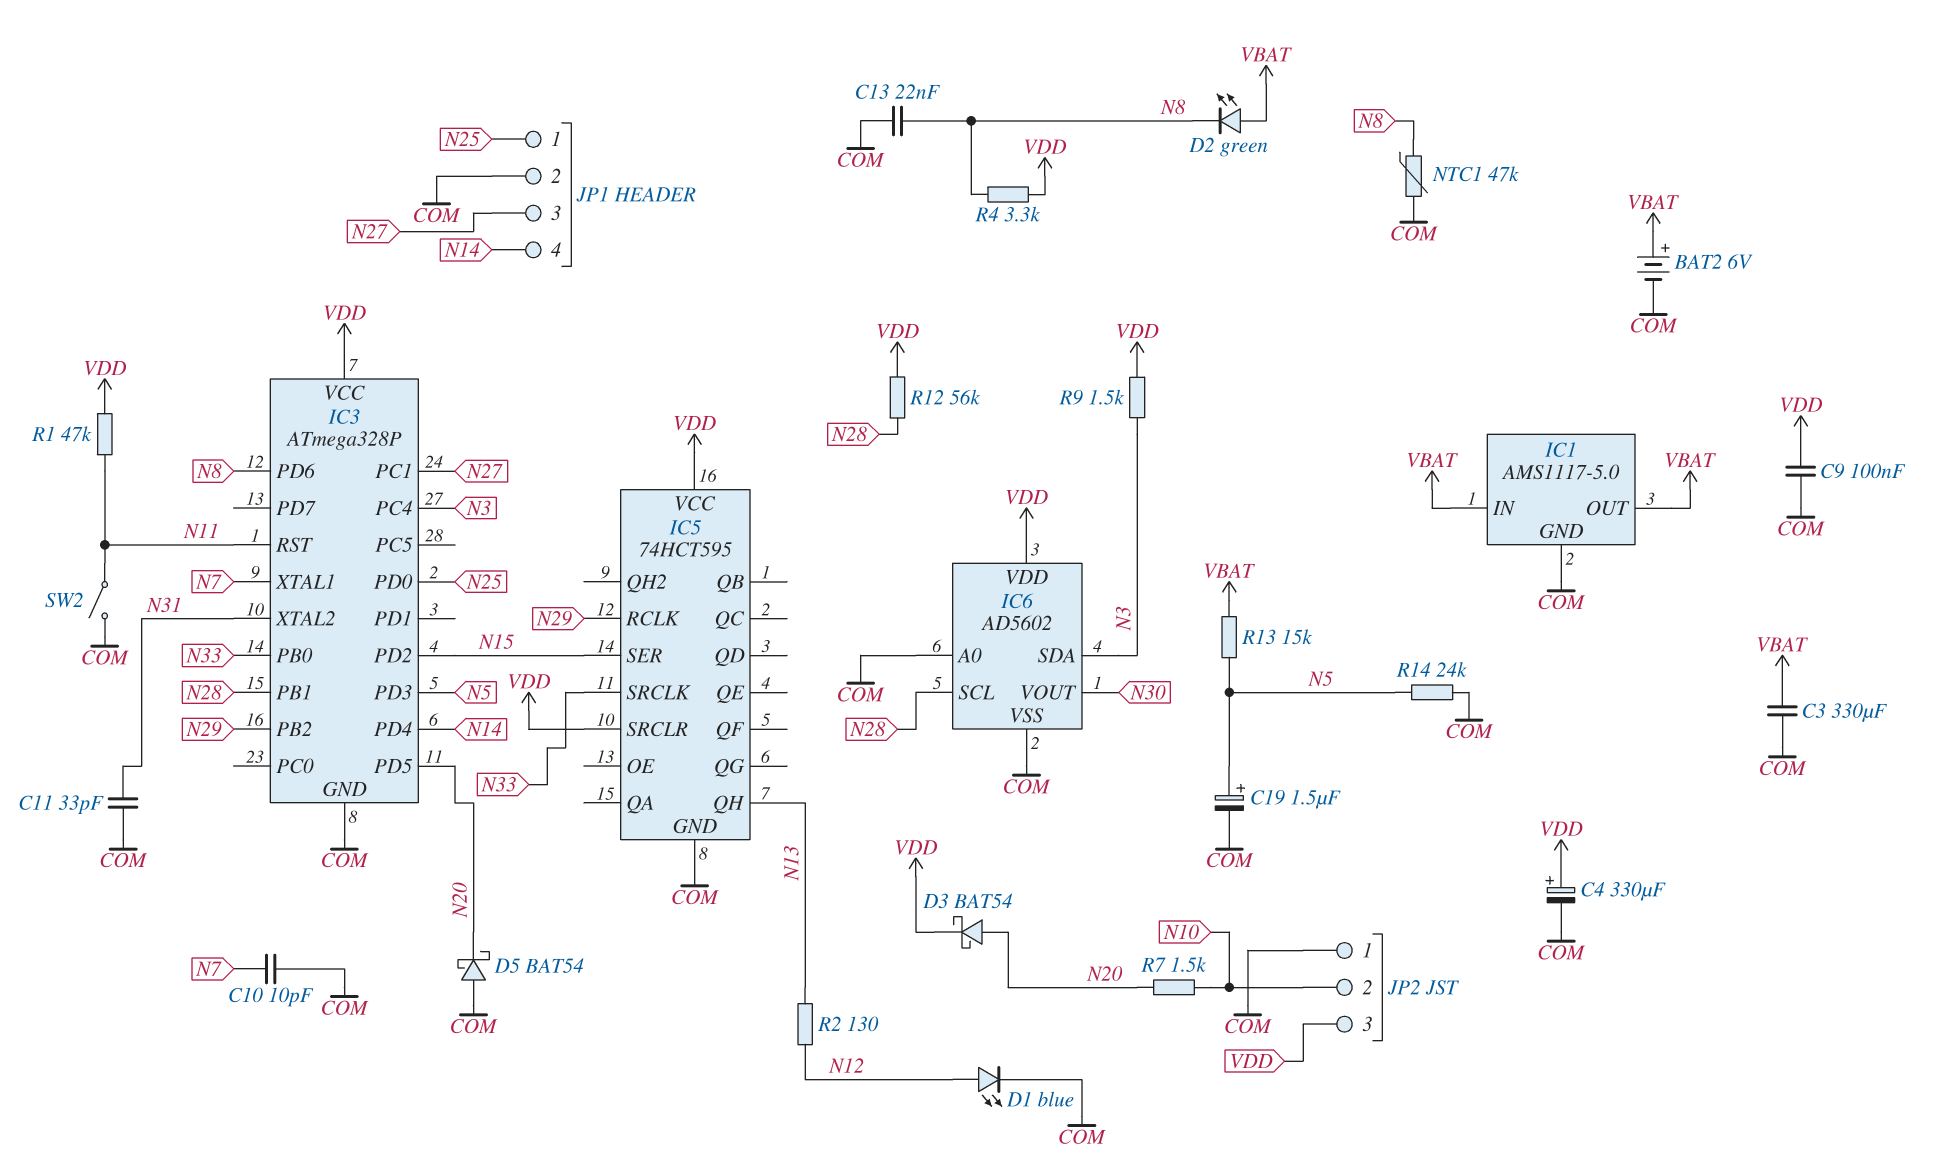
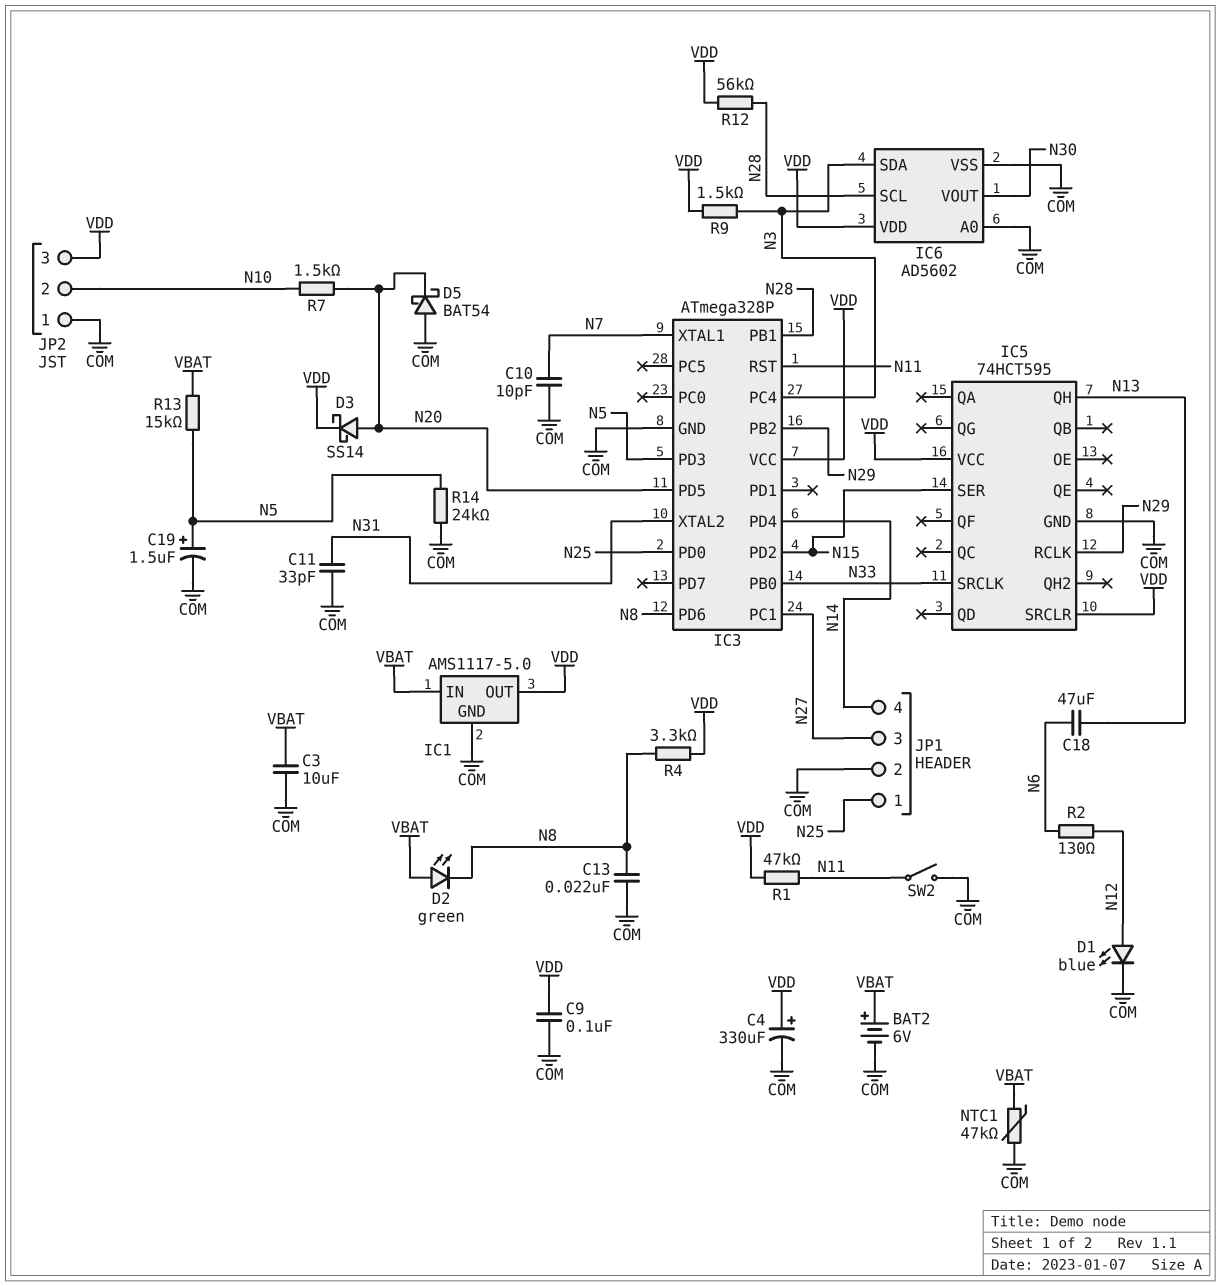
C3: 330uF (COM, VBAT) -> 10uF (COM, VBAT)
C18: none -> 47uF (N6, N13)
D3: schottky BAT54 (A N20, K VDD) -> schottky SS14 (A N20, K VDD)
IC1 pin OUT: VBAT -> VDD
NTC1: 47k (COM, N8) -> 47k (COM, VBAT)
R2: 130 (N12, N13) -> 130 (N6, N12)

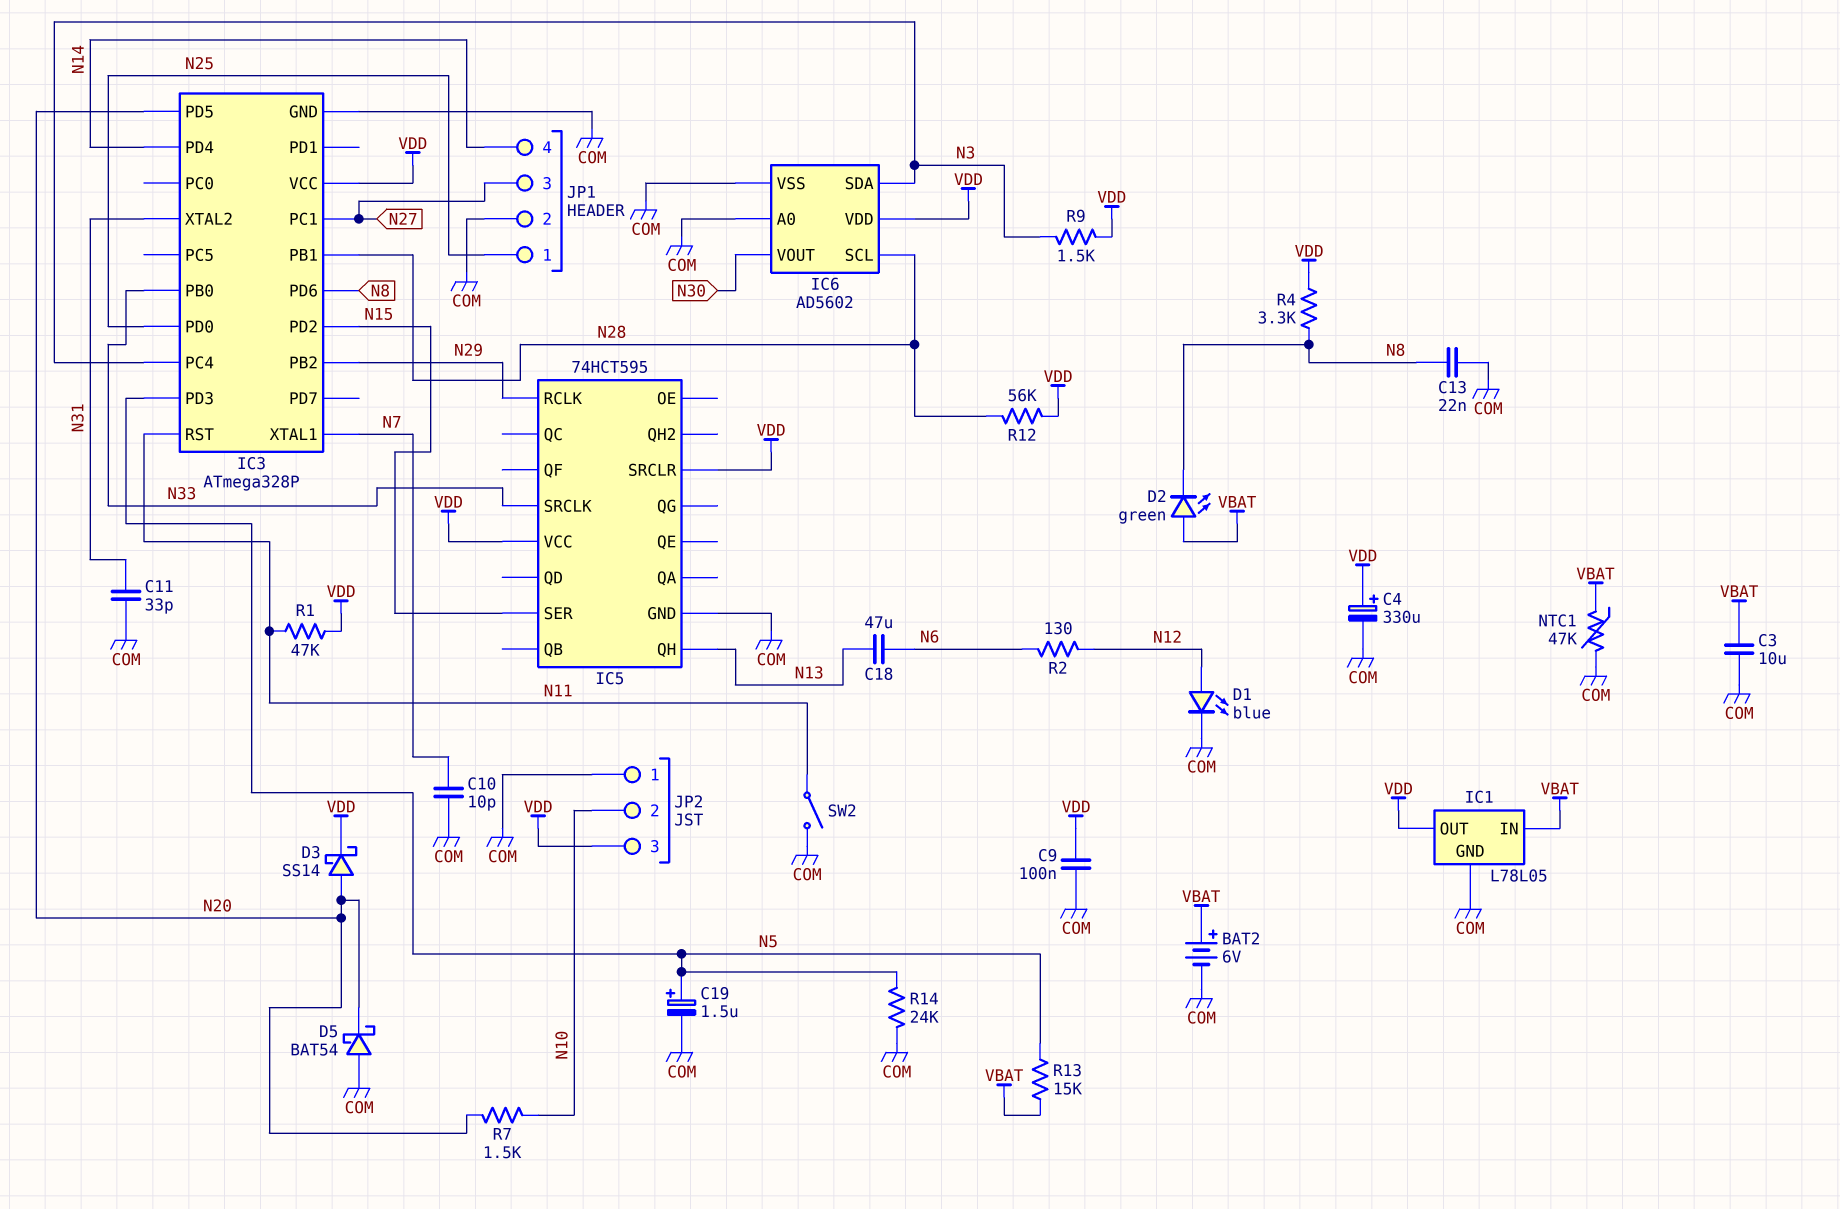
IC1: AMS1117-5.0 -> L78L05

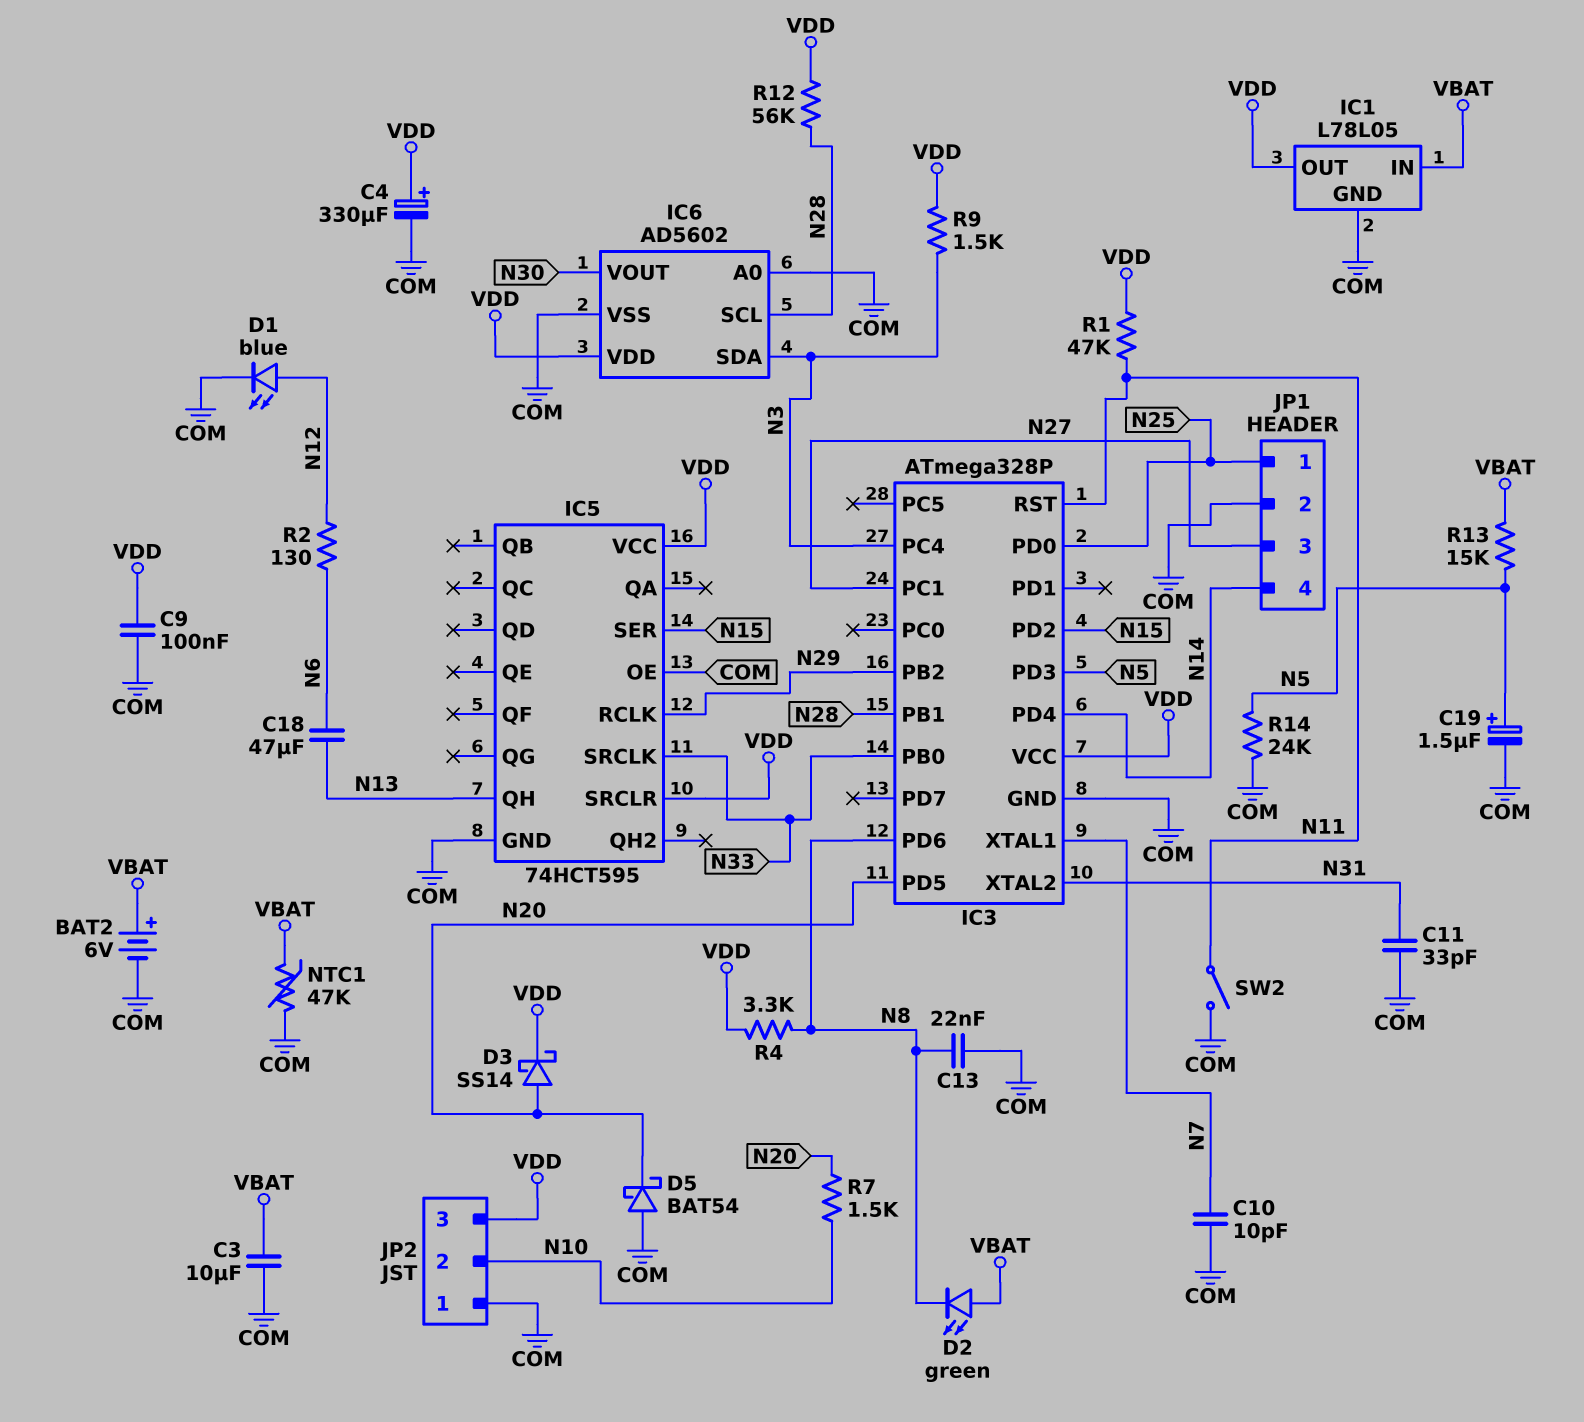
IC5 pin OE: none -> COM

